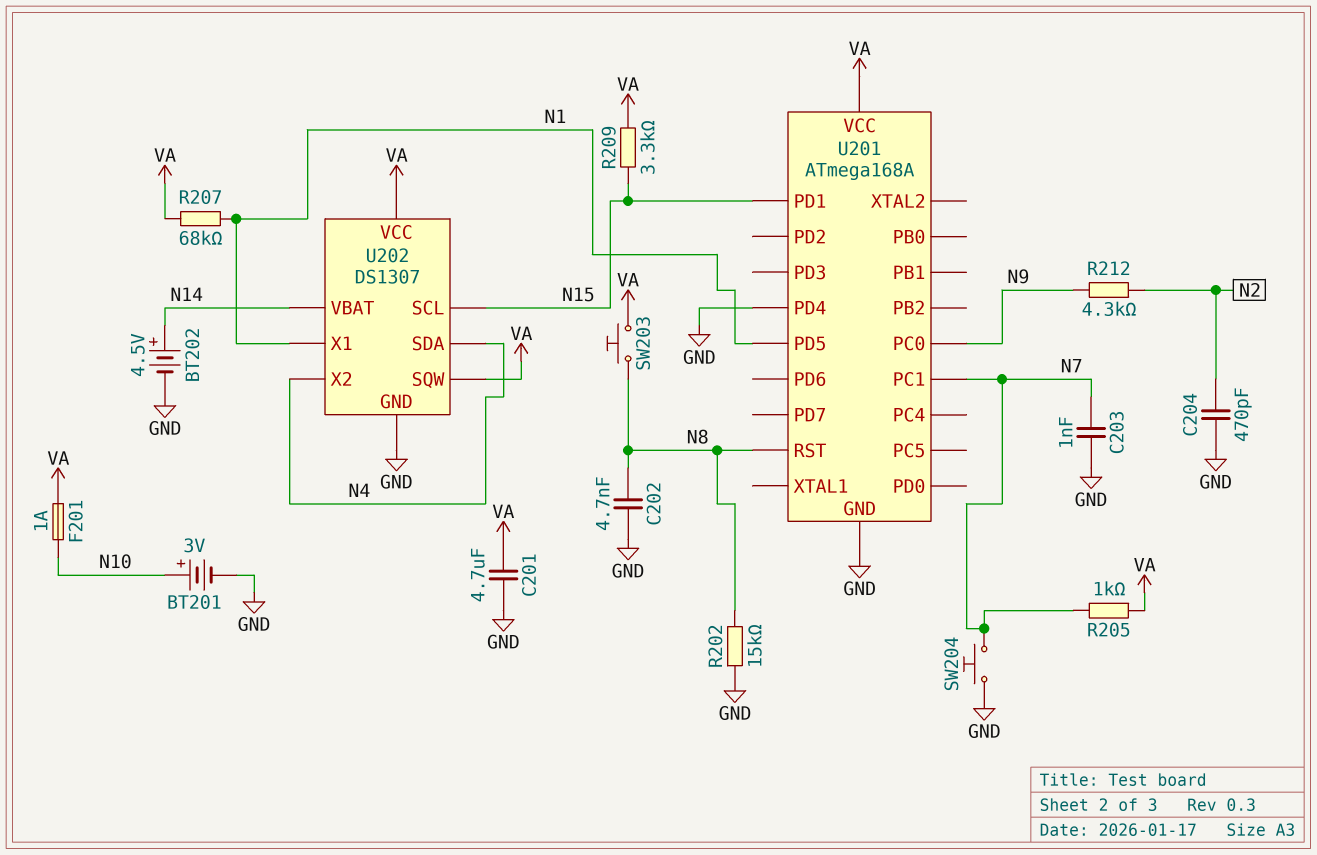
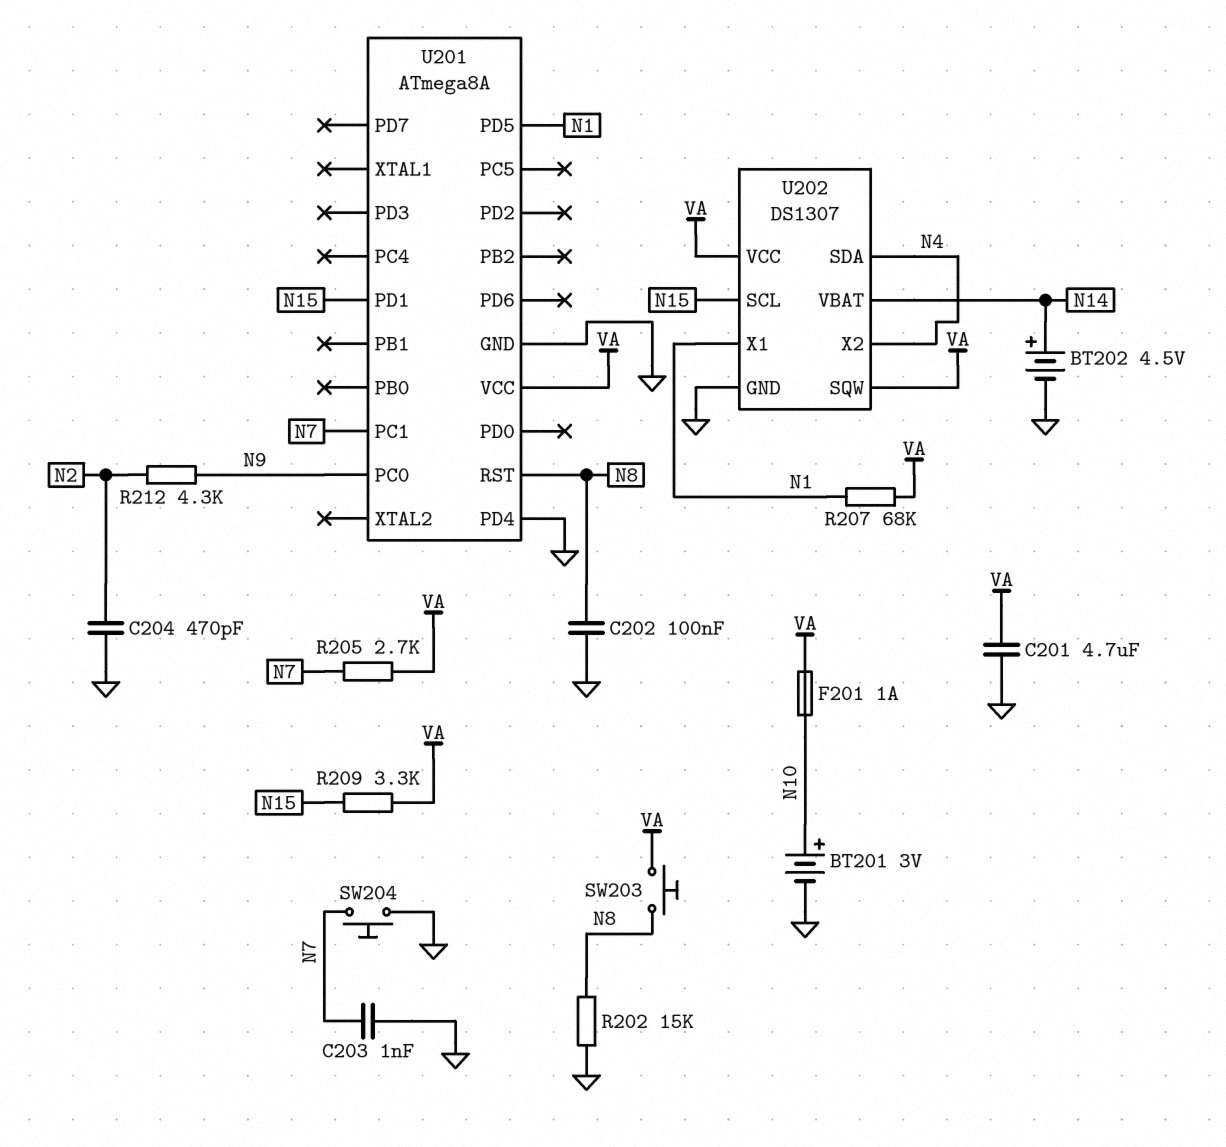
C202: 4.7nF (GND, N8) -> 100nF (GND, N8)
R205: 1k (N7, VA) -> 2.7k (N7, VA)
U201: ATmega168A -> ATmega8A

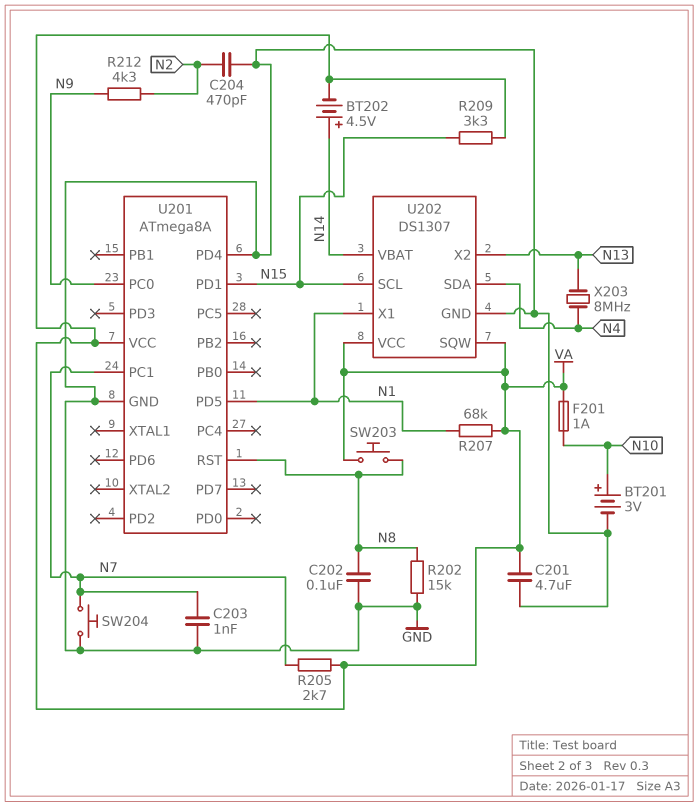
BT202: 4.5V (plus N14, minus GND) -> 4.5V (plus N14, minus VA)
U202 pin X2: N4 -> N13
X203: none -> 8MHz (N4, N13)

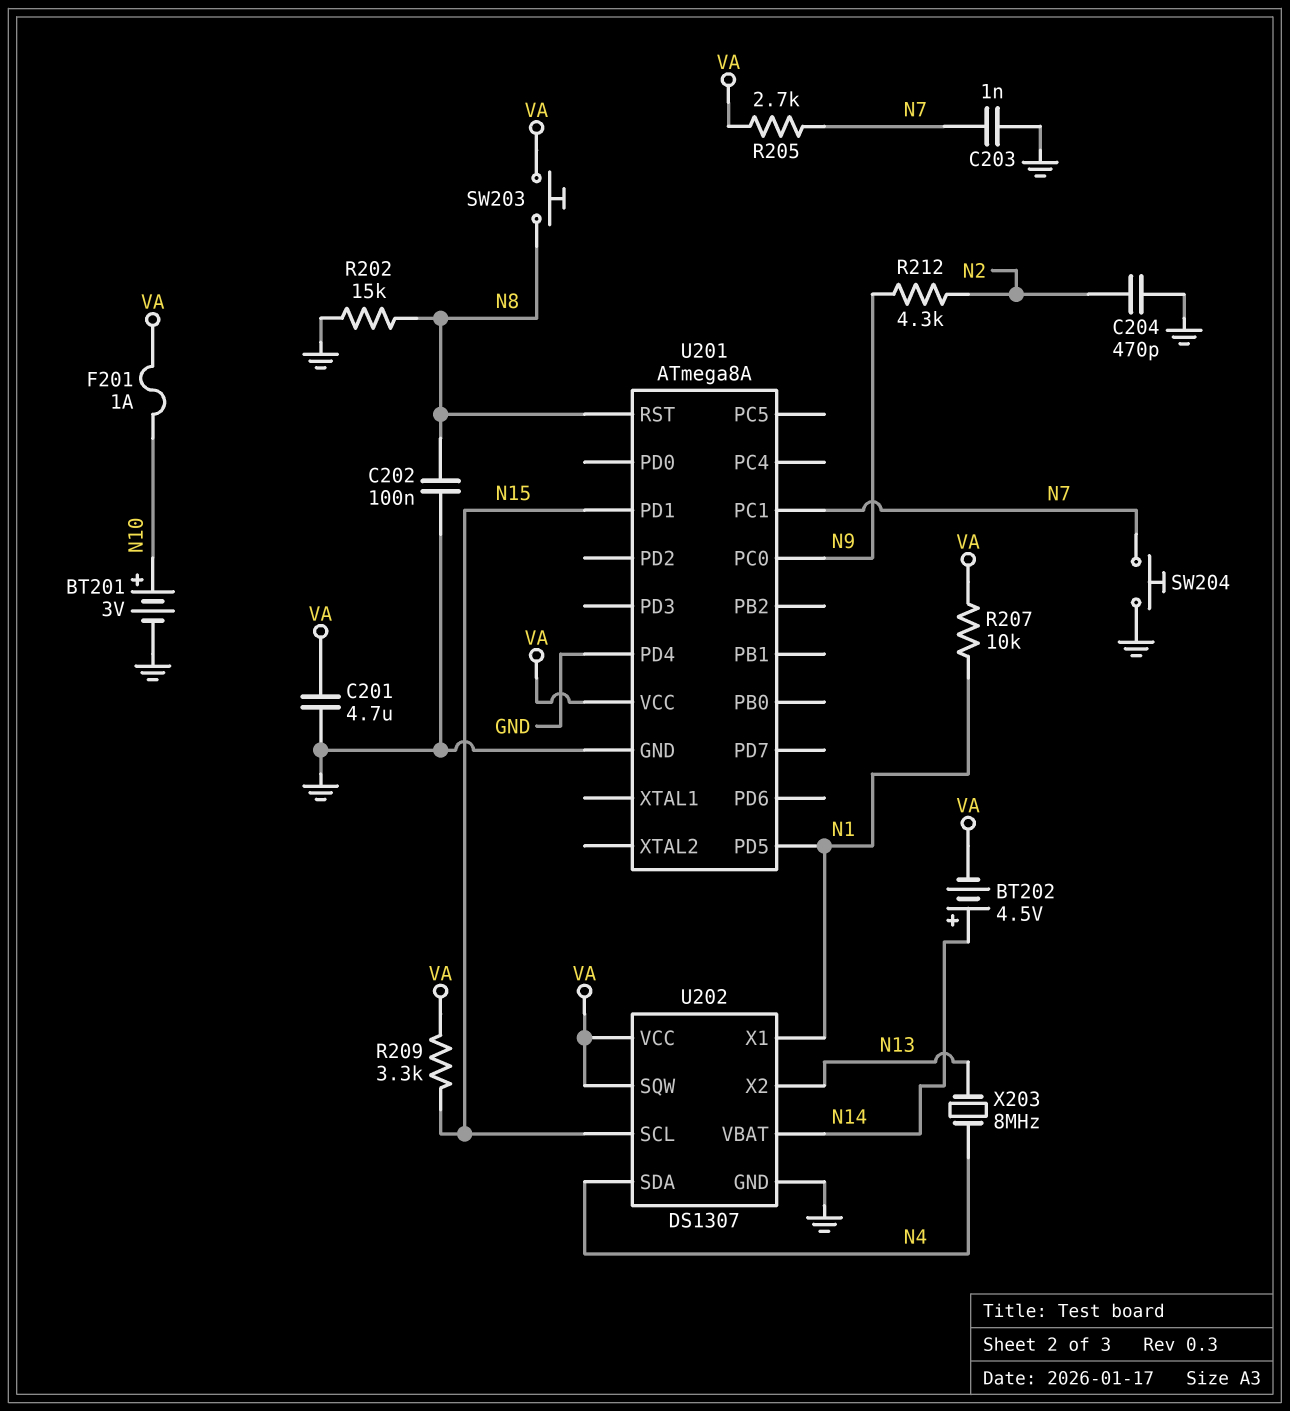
R207: 68k (N1, VA) -> 10k (N1, VA)

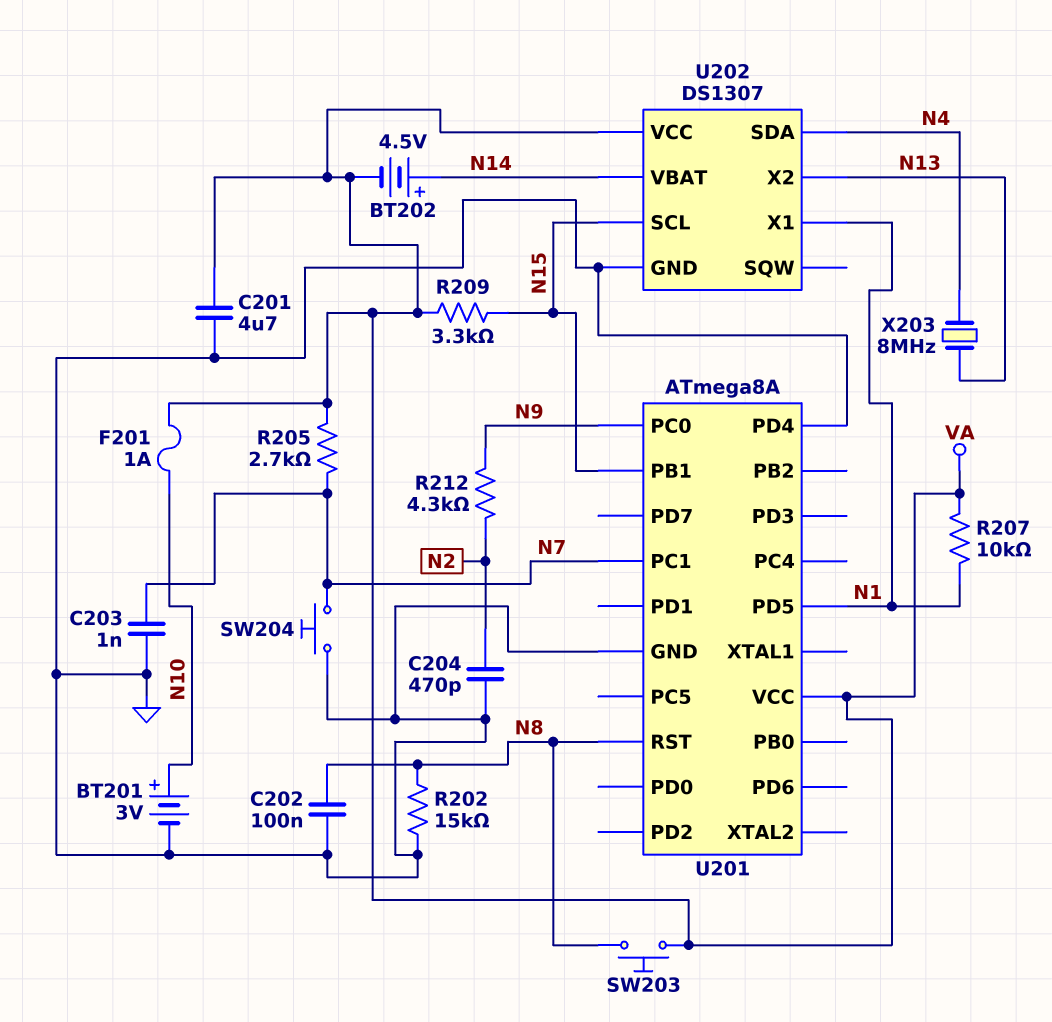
U201 pin PB1: none -> N15
U201 pin PD1: N15 -> none
U202 pin SQW: VA -> none

